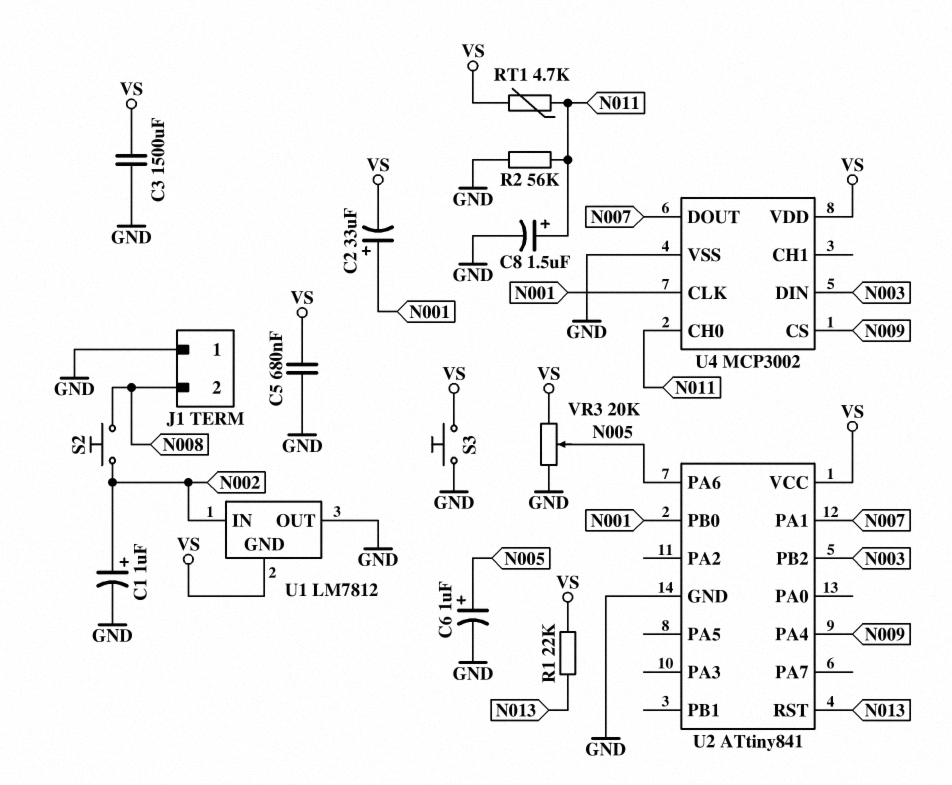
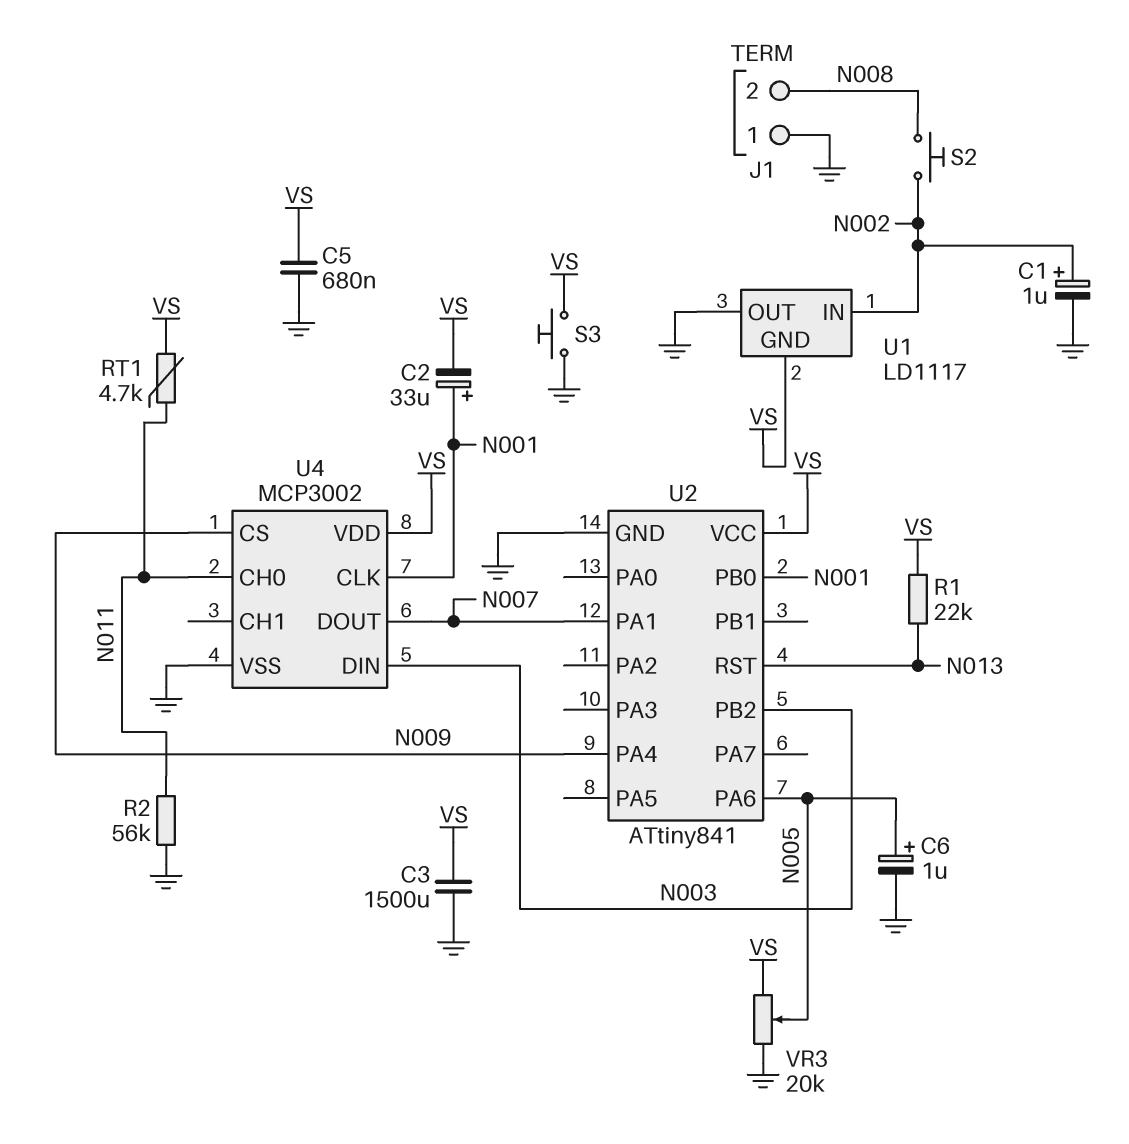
C8: 1.5uF (plus N011, minus GND) -> none
U1: LM7812 -> LD1117

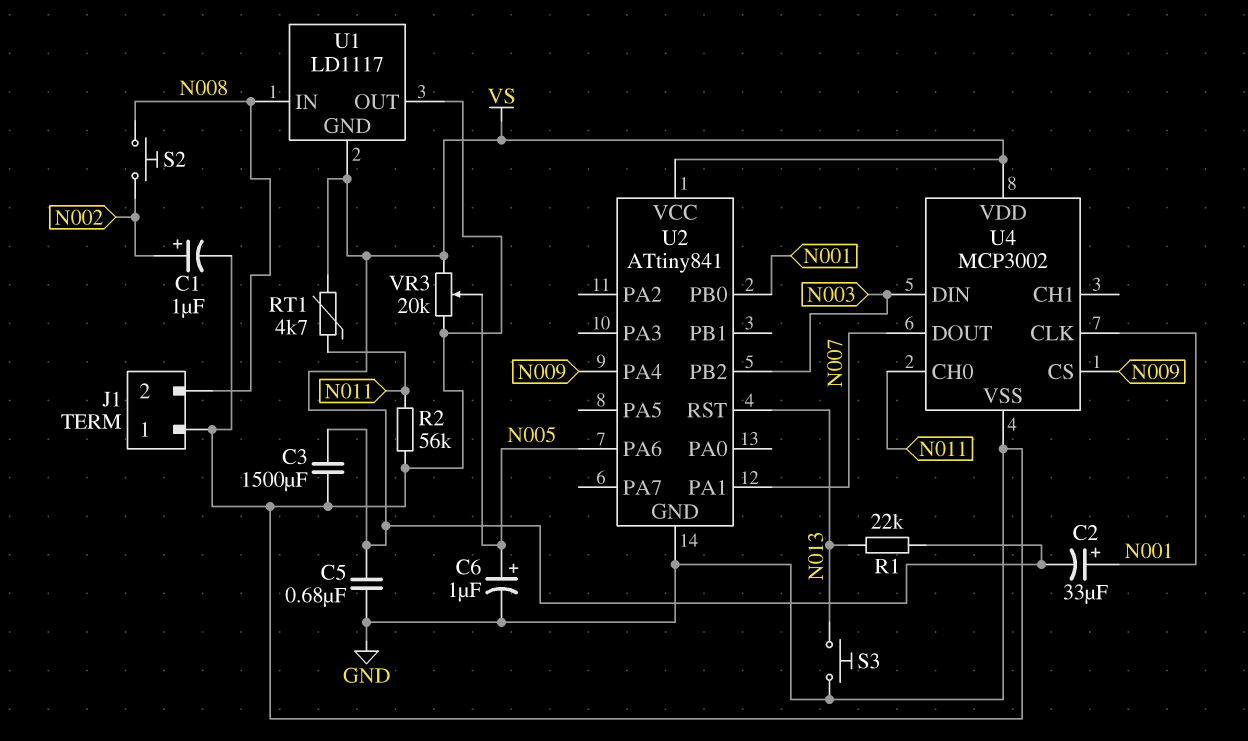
S3: button (GND, VS) -> button (GND, N013)
U1 pin IN: N002 -> N008

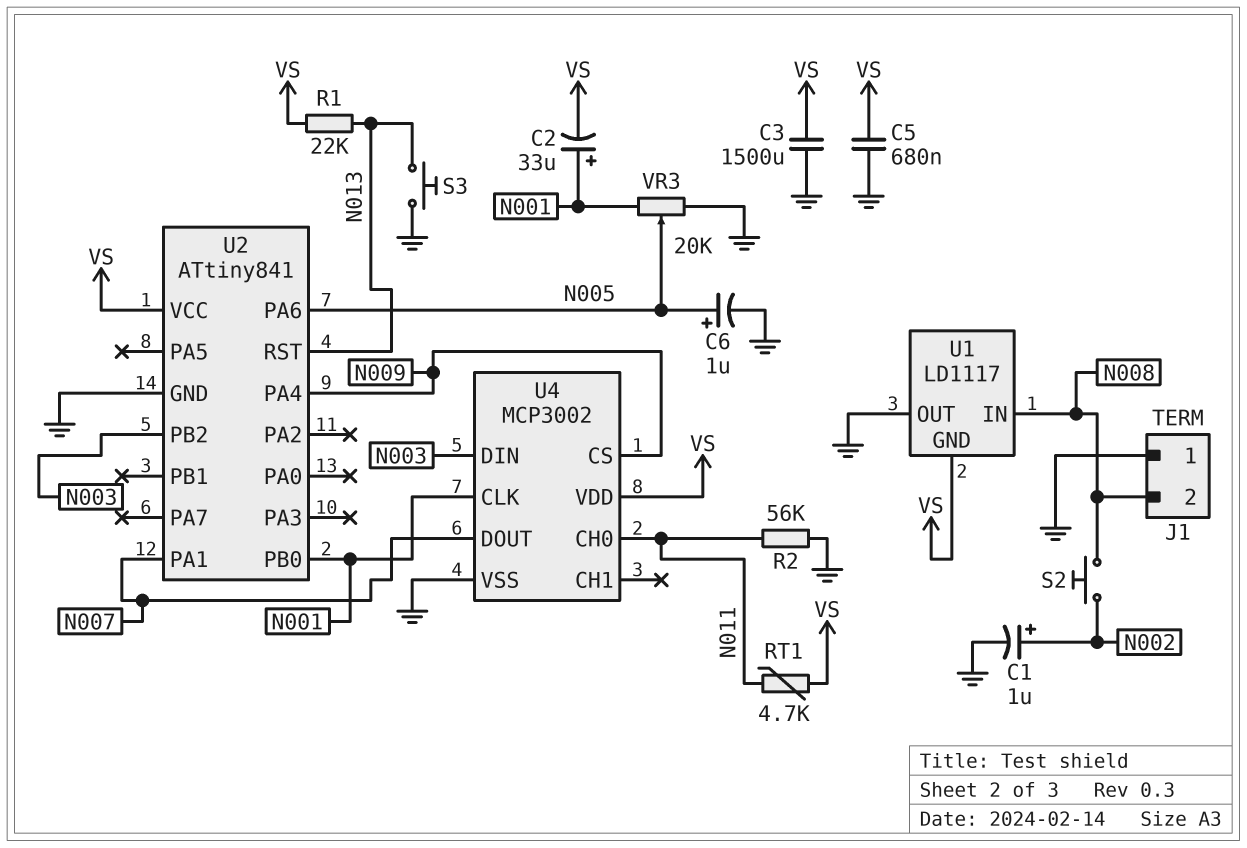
VR3: 20k (GND, VS, wiper N005) -> 20k (GND, N001, wiper N005)

